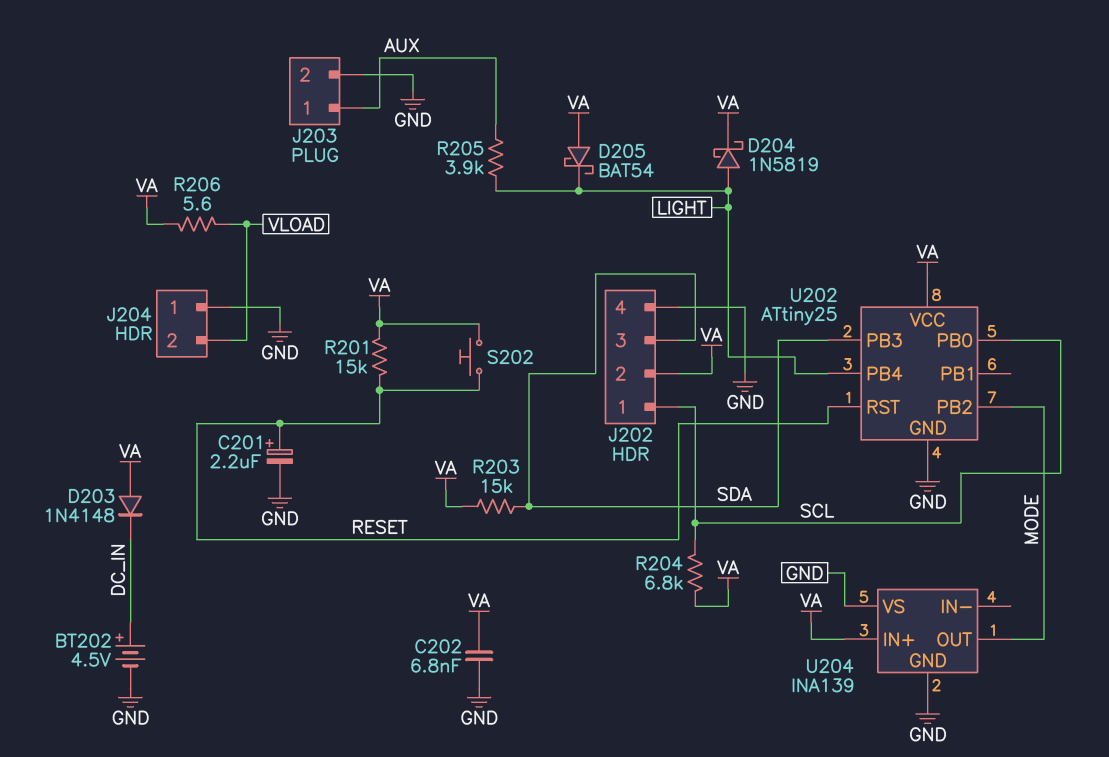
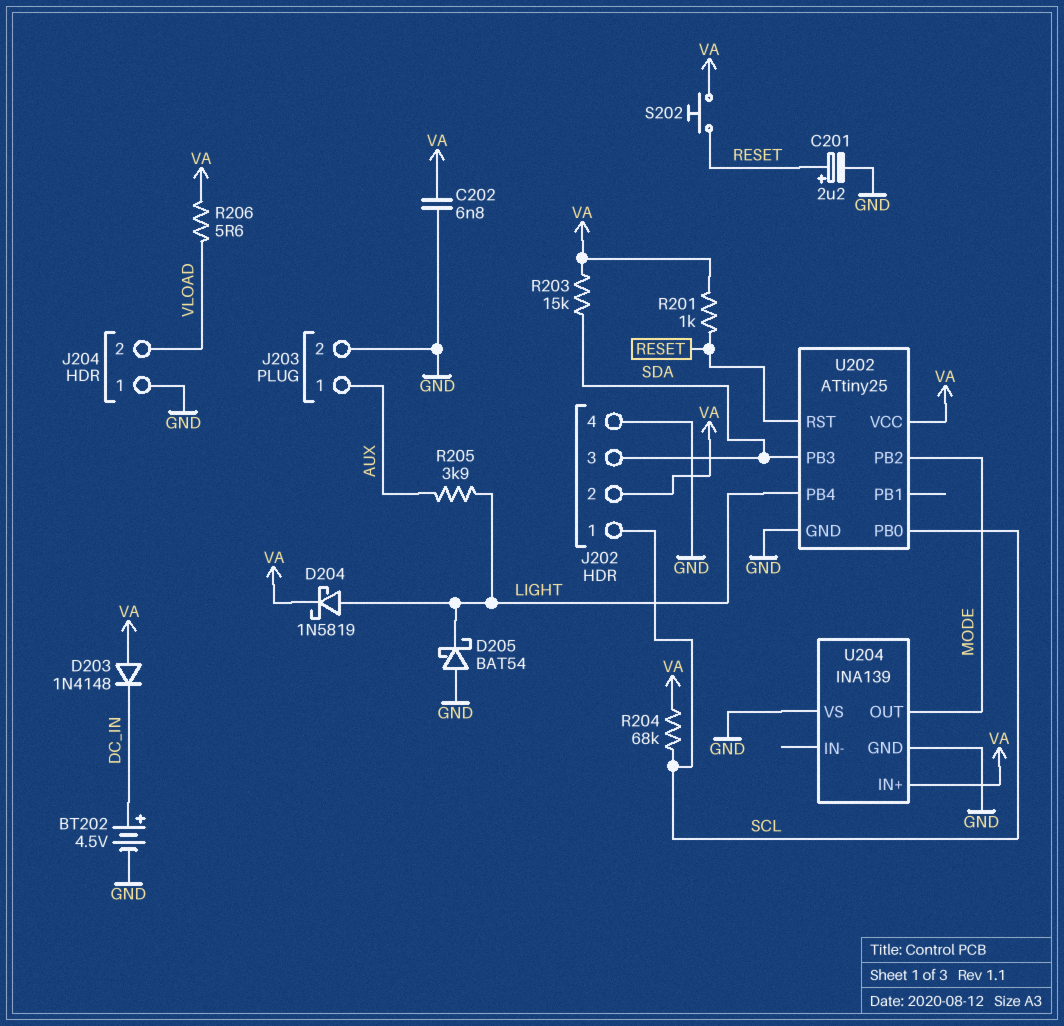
D205: schottky BAT54 (A VA, K LIGHT) -> schottky BAT54 (A GND, K LIGHT)
R201: 15k (RESET, VA) -> 1k (RESET, VA)
R204: 6.8k (SCL, VA) -> 68k (SCL, VA)

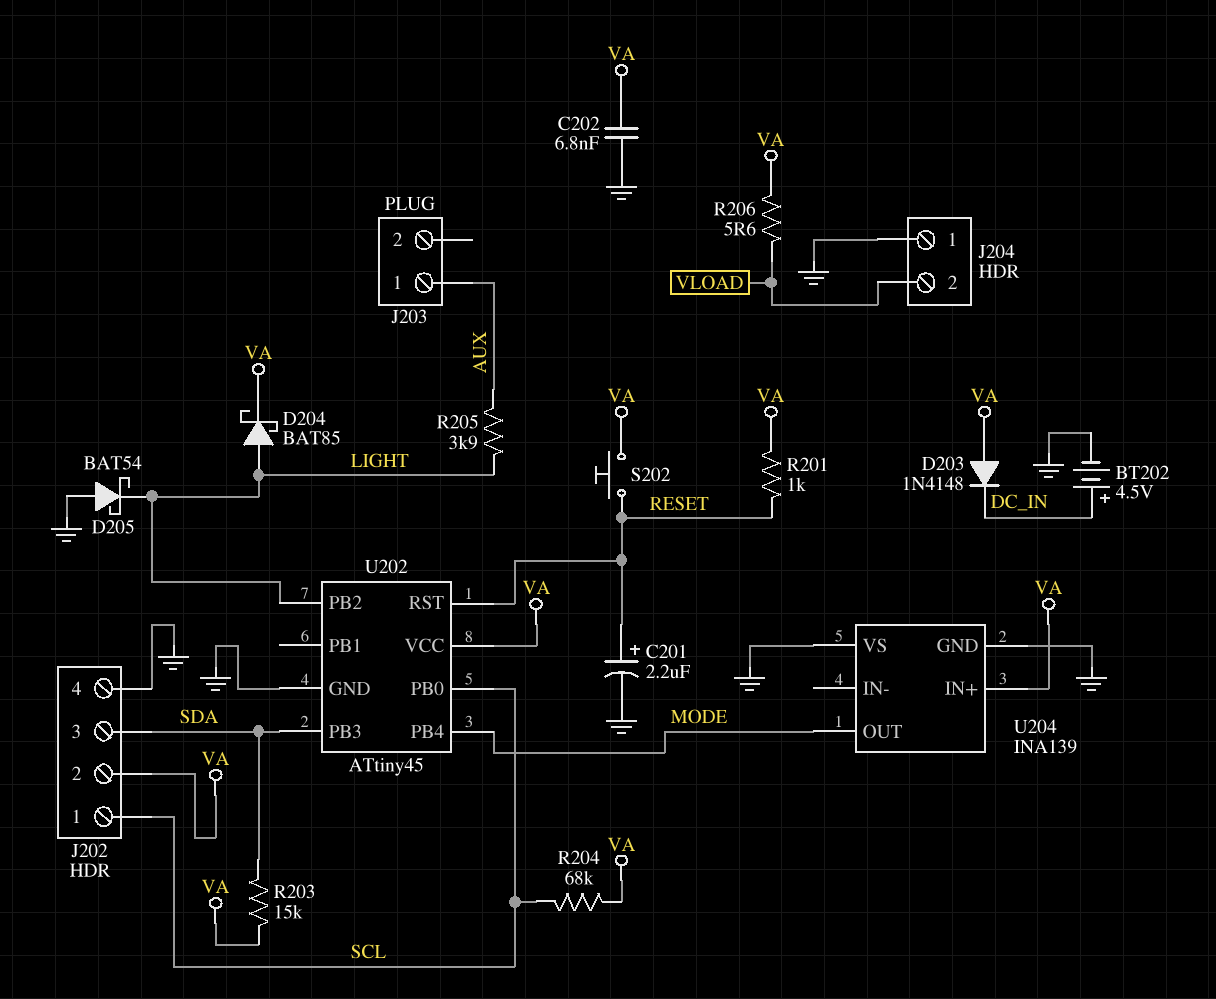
D204: schottky 1N5819 (A LIGHT, K VA) -> schottky BAT85 (A LIGHT, K VA)
J203 pin 2: GND -> none
U202: ATtiny25 -> ATtiny45
U202 pin PB2: MODE -> LIGHT
U202 pin PB4: LIGHT -> MODE

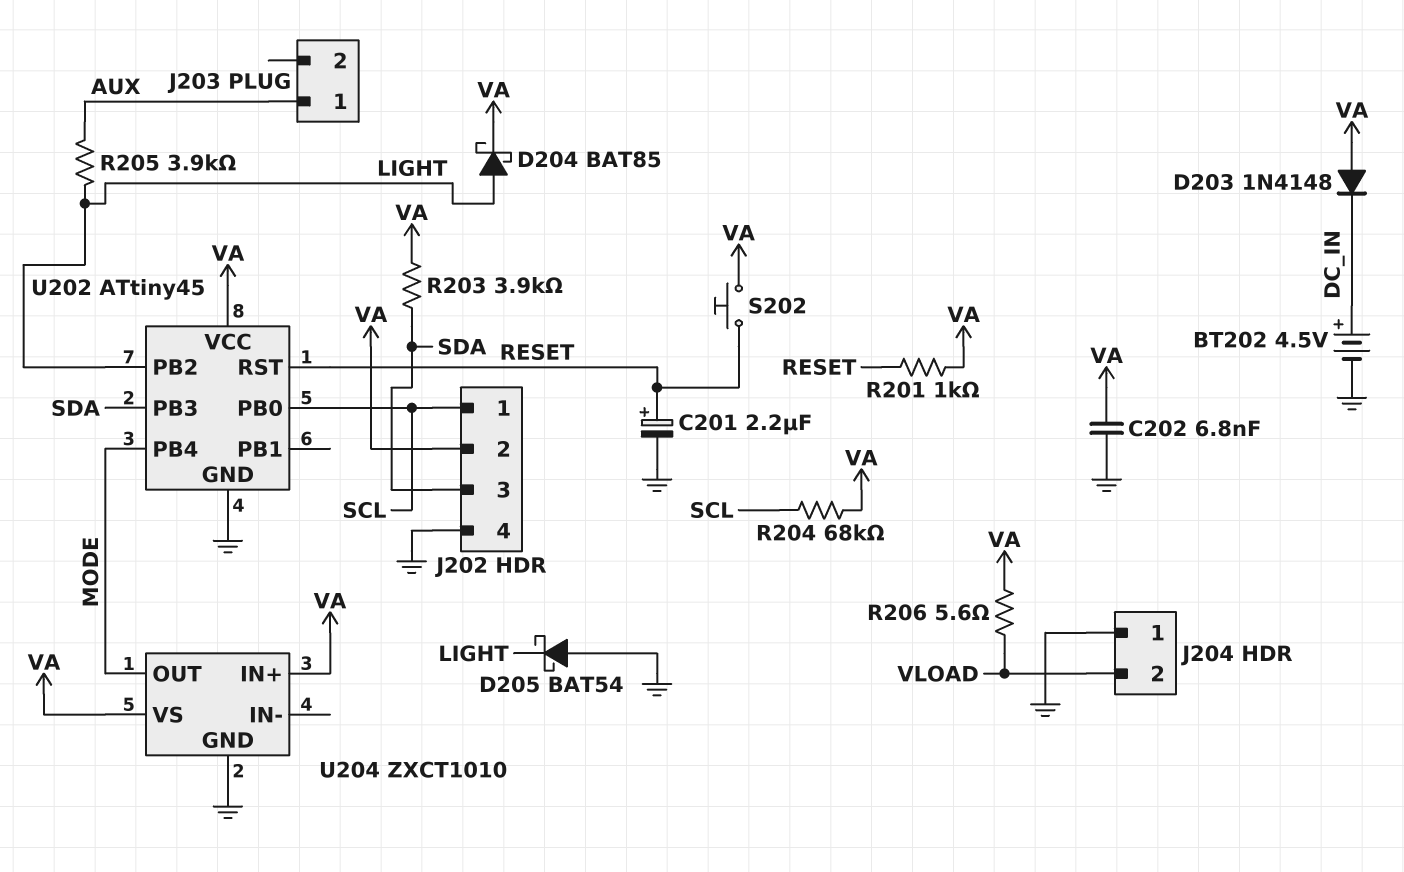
R203: 15k (SDA, VA) -> 3.9k (SDA, VA)
U204: INA139 -> ZXCT1010
U204 pin VS: GND -> VA

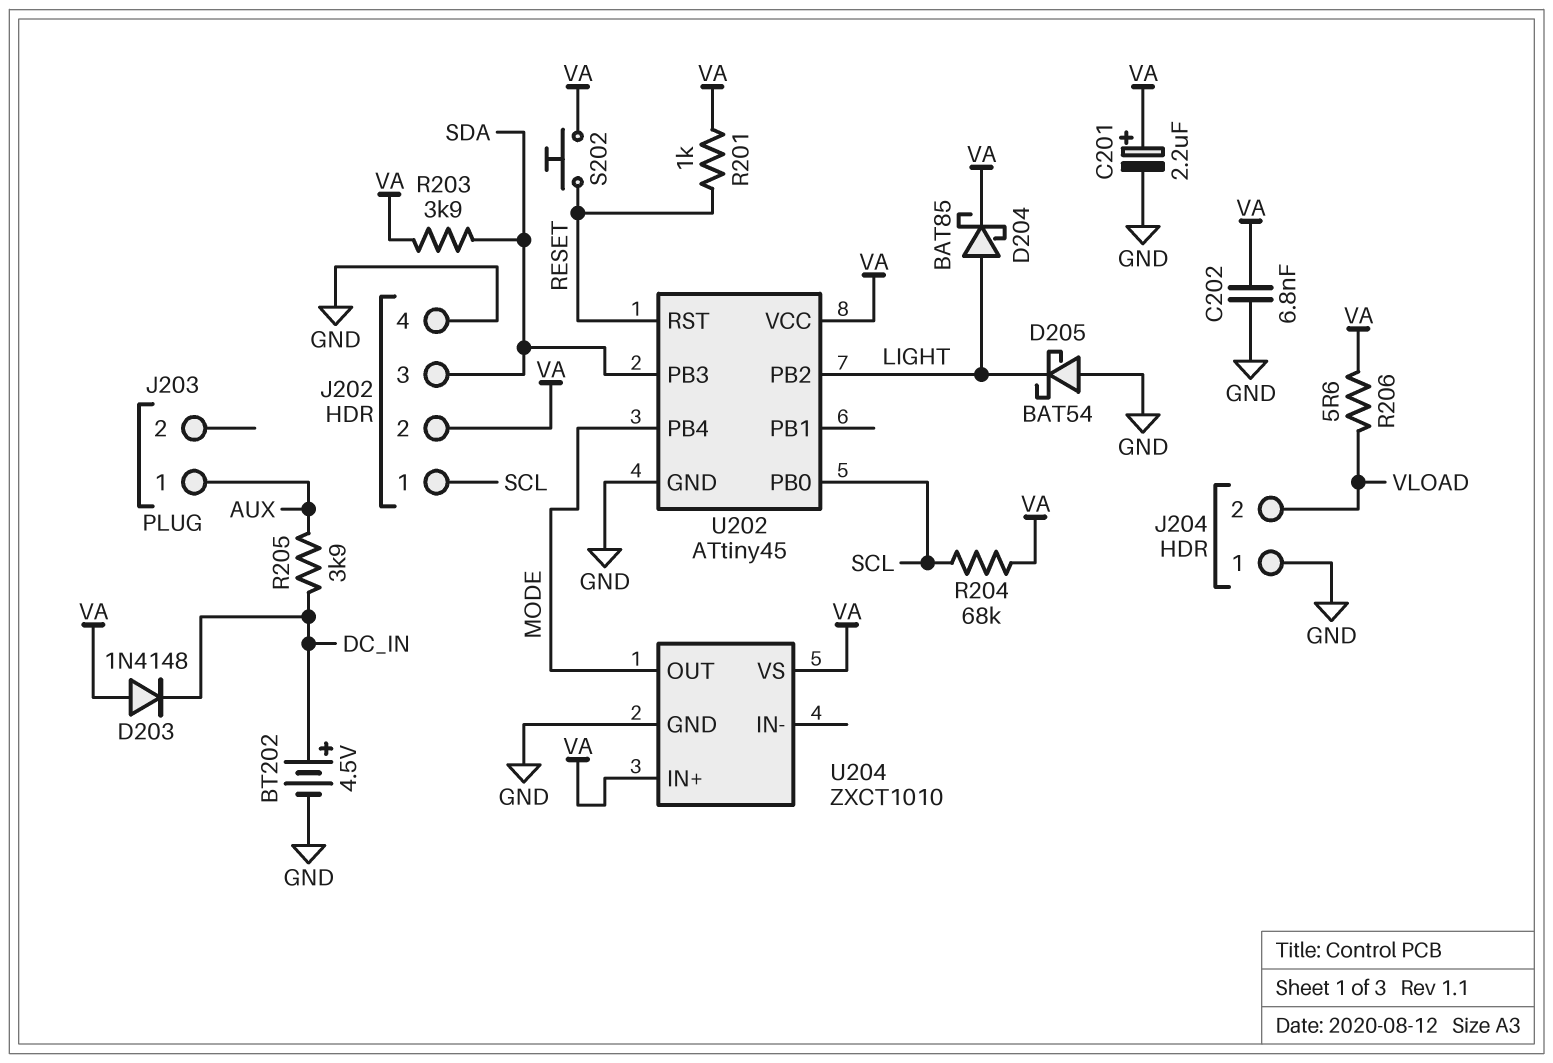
C201: 2.2uF (plus RESET, minus GND) -> 2.2uF (plus VA, minus GND)
R205: 3.9k (AUX, LIGHT) -> 3.9k (AUX, DC_IN)

